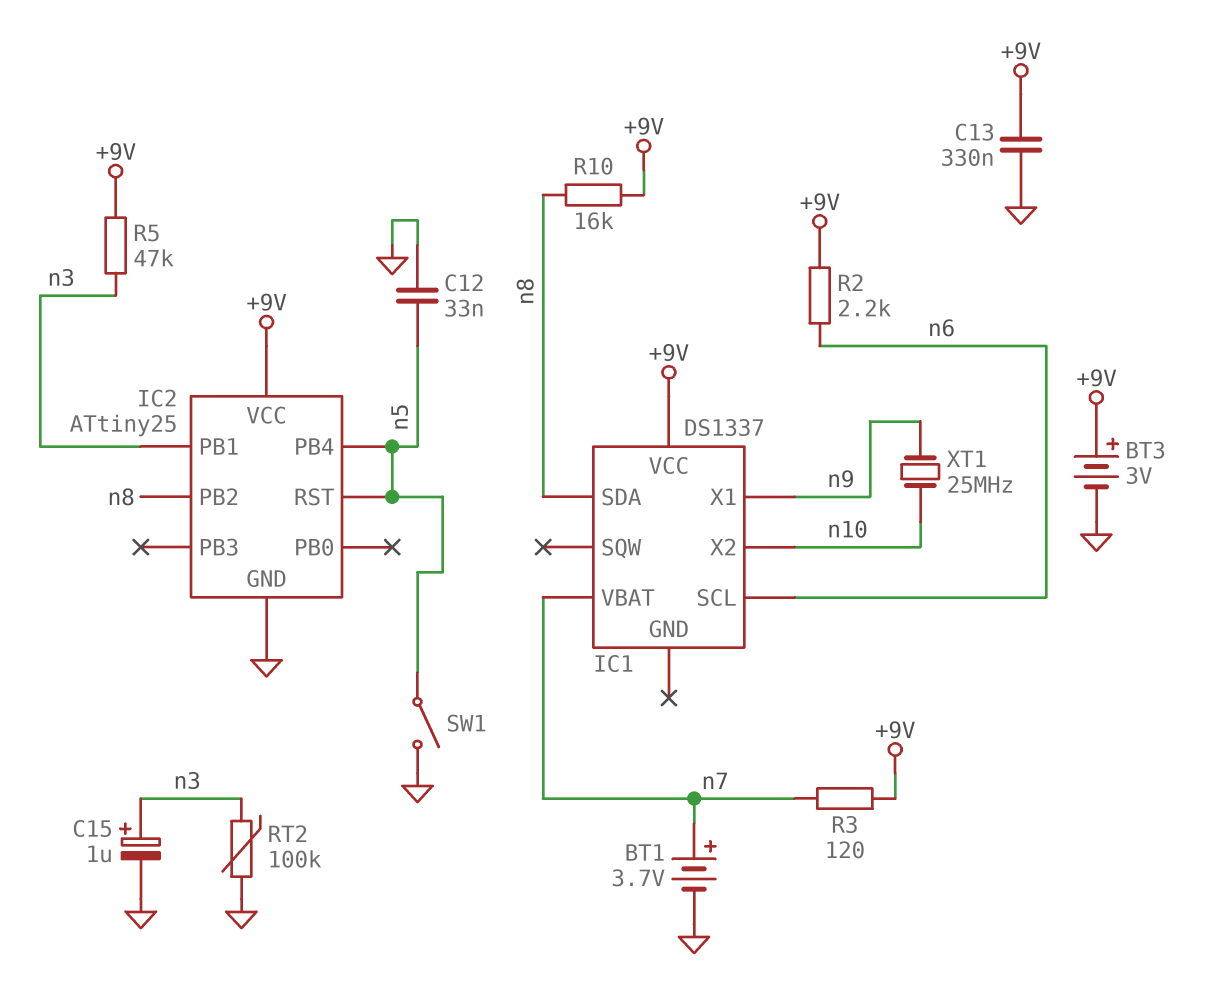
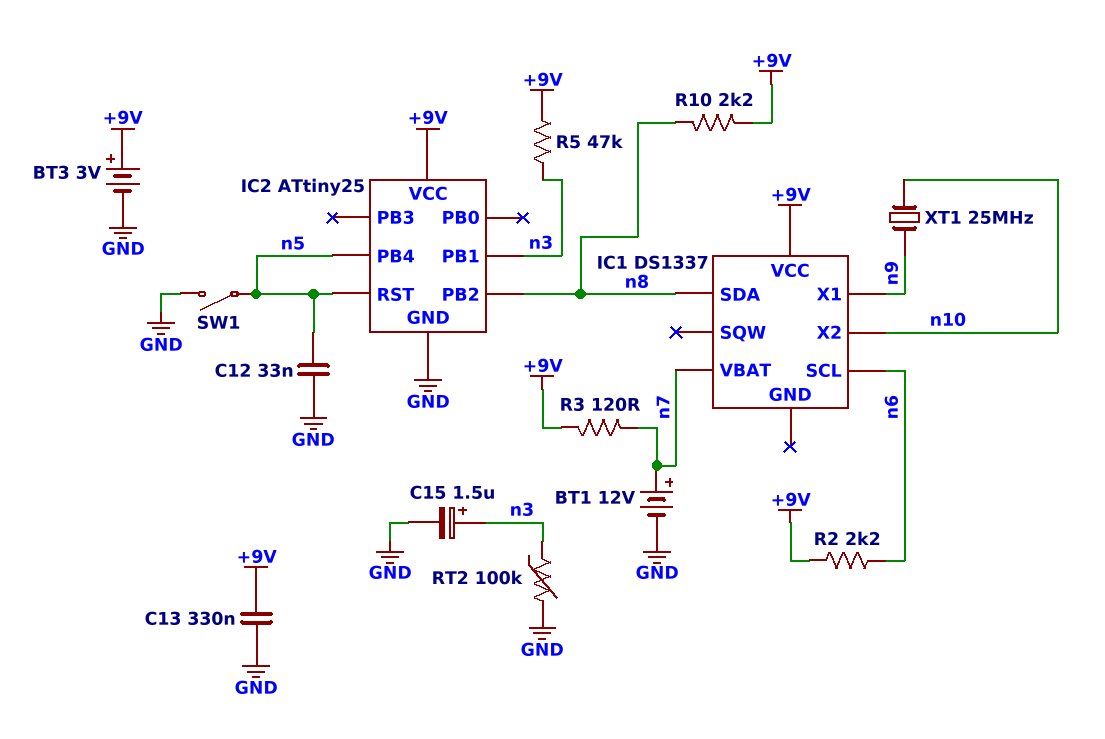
BT1: 3.7V (plus n7, minus GND) -> 12V (plus n7, minus GND)
C15: 1uF (plus n3, minus GND) -> 1.5uF (plus n3, minus GND)
R10: 16k (+9V, n8) -> 2.2k (+9V, n8)

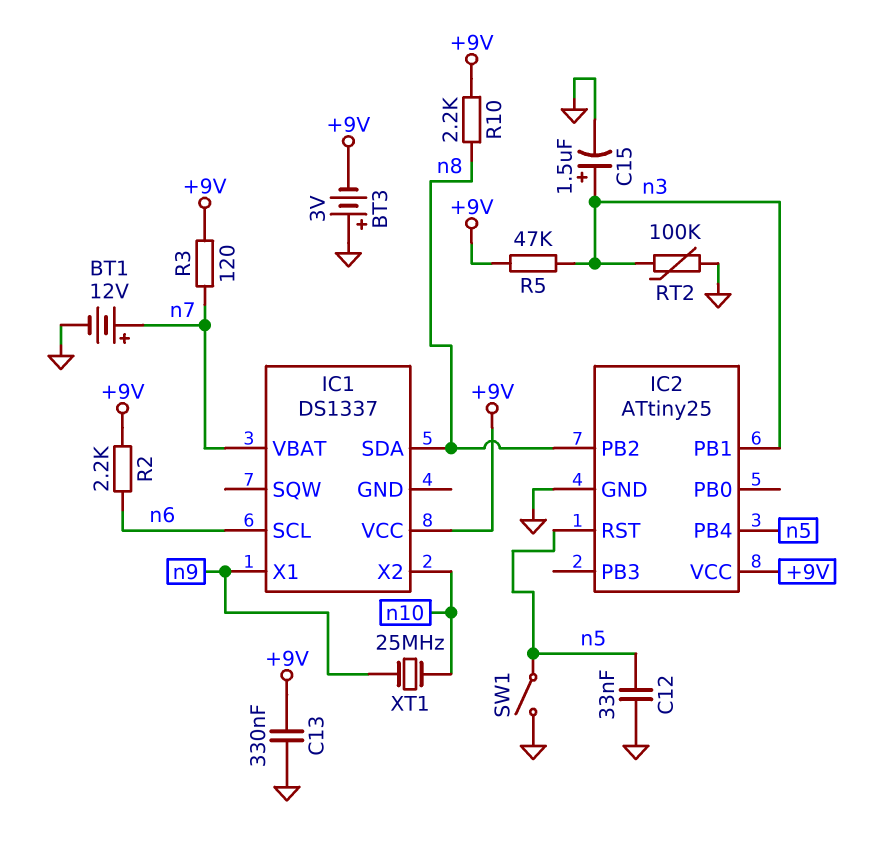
BT3: 3V (plus +9V, minus GND) -> 3V (plus GND, minus +9V)

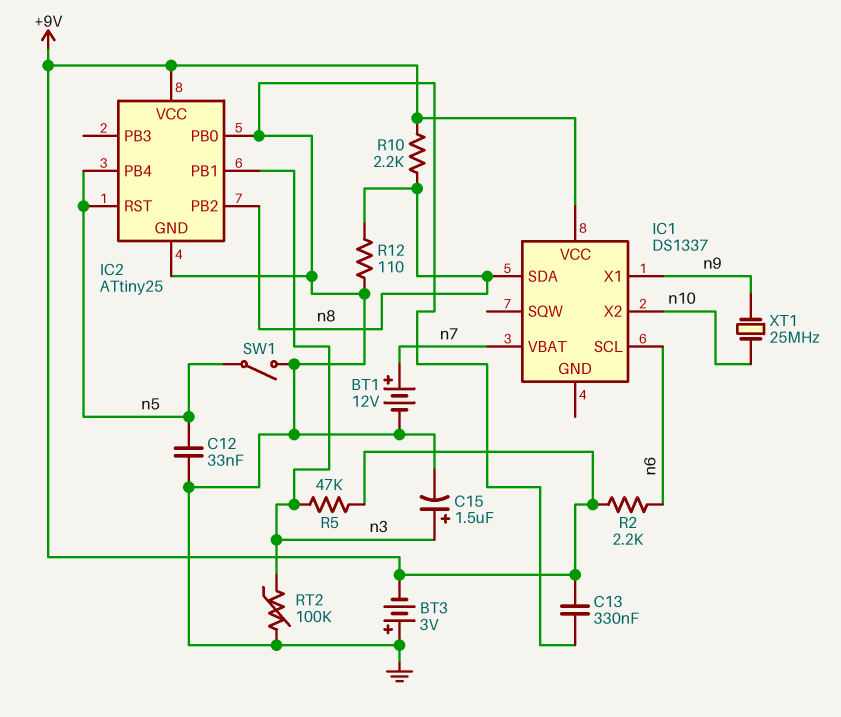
IC2 pin PB0: none -> GND
R3: 120 (+9V, n7) -> none
R12: none -> 110 (GND, n8)

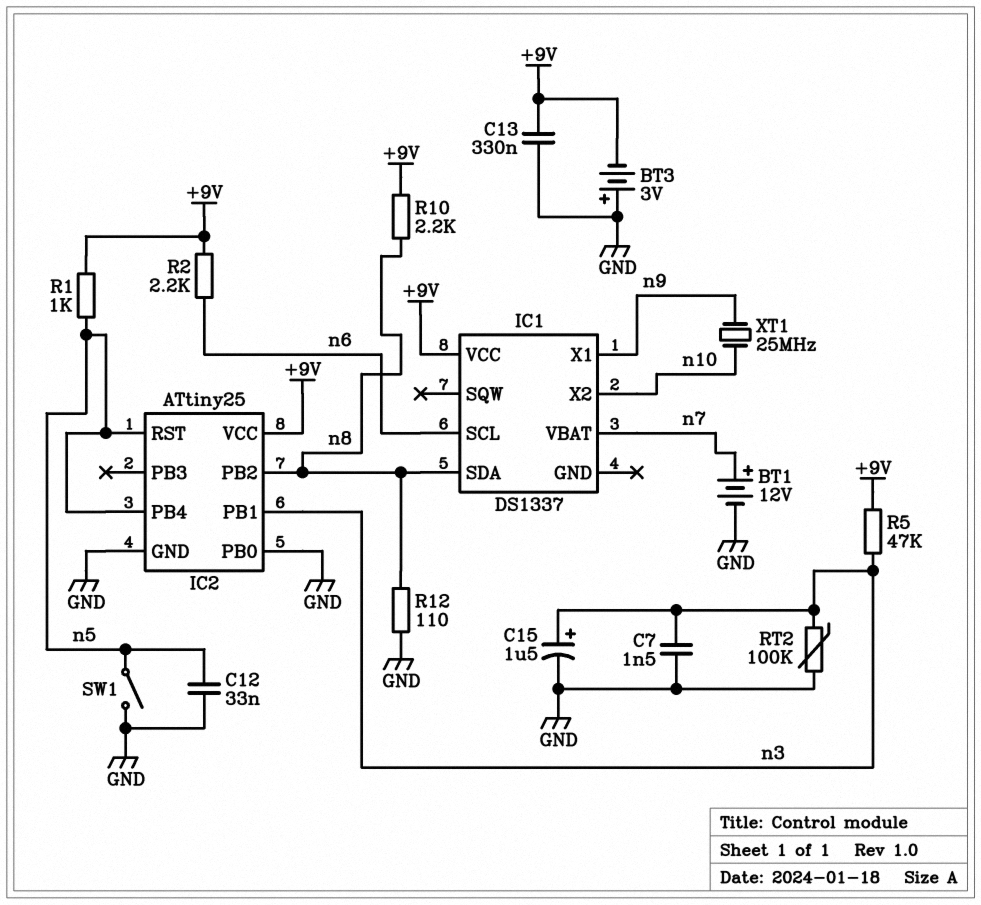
C7: none -> 1.5nF (GND, n3)
R1: none -> 1k (+9V, n5)

